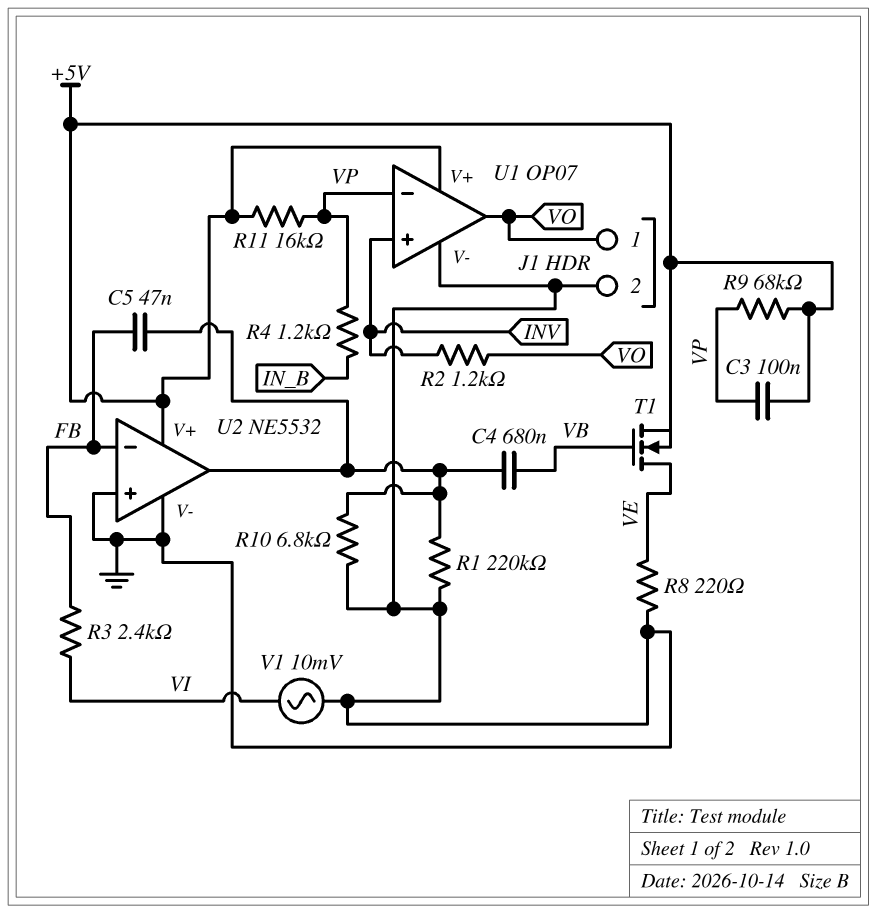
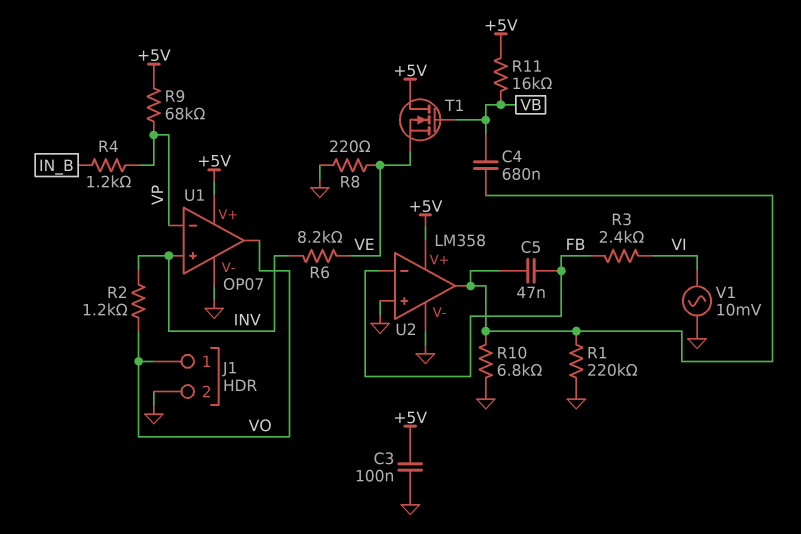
C3: 100nF (+5V, VP) -> 100nF (+5V, GND)
R6: none -> 8.2k (INV, VE)
R11: 16k (+5V, VP) -> 16k (+5V, VB)
T1: NMOS (G VB, D VE, S +5V) -> NMOS (G VB, D +5V, S VE)
U2: NE5532 -> LM358

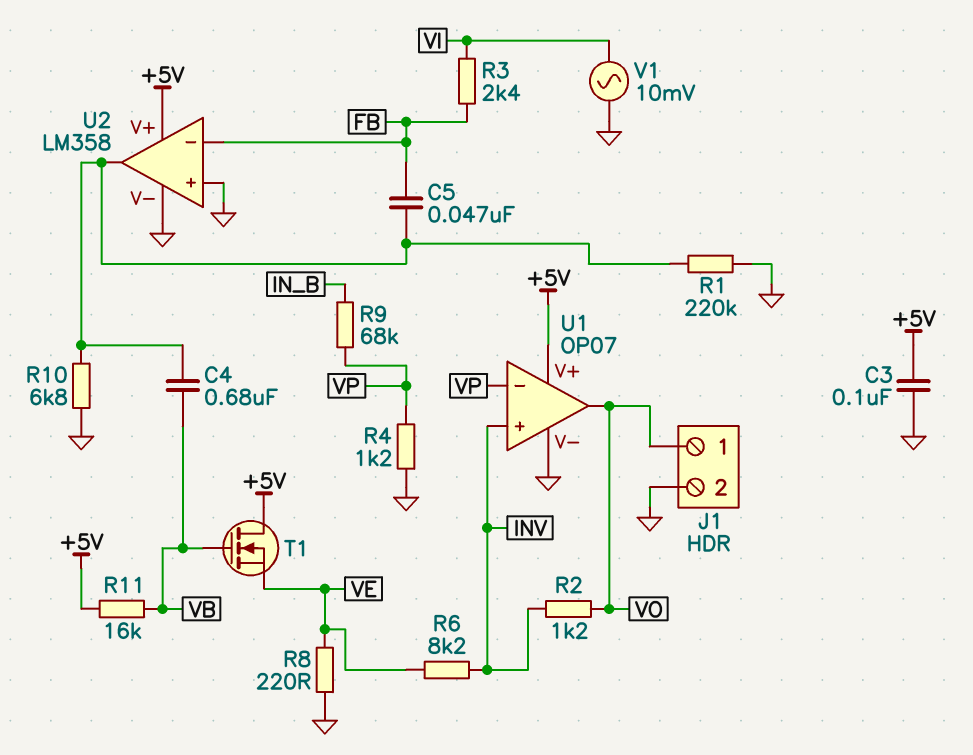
R4: 1.2k (IN_B, VP) -> 1.2k (GND, VP)
R9: 68k (+5V, VP) -> 68k (IN_B, VP)

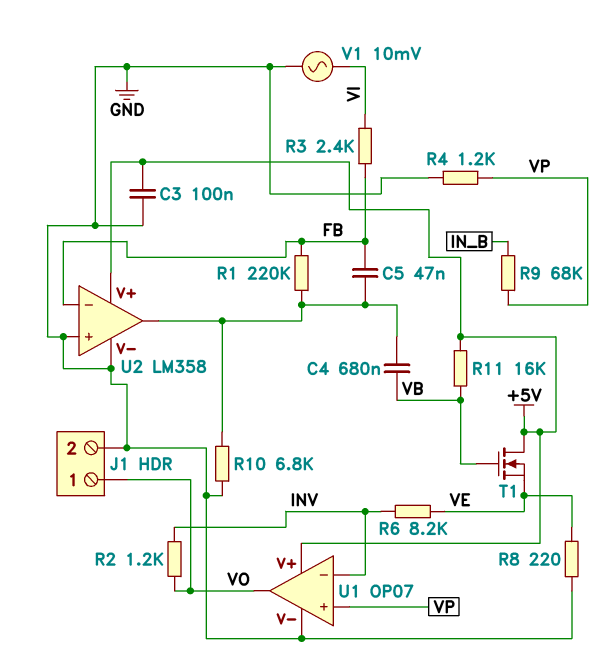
R1: 220k (GND, U2/out) -> 220k (FB, U2/out)
U1 pin in+: INV -> VP
U1 pin in-: VP -> INV

